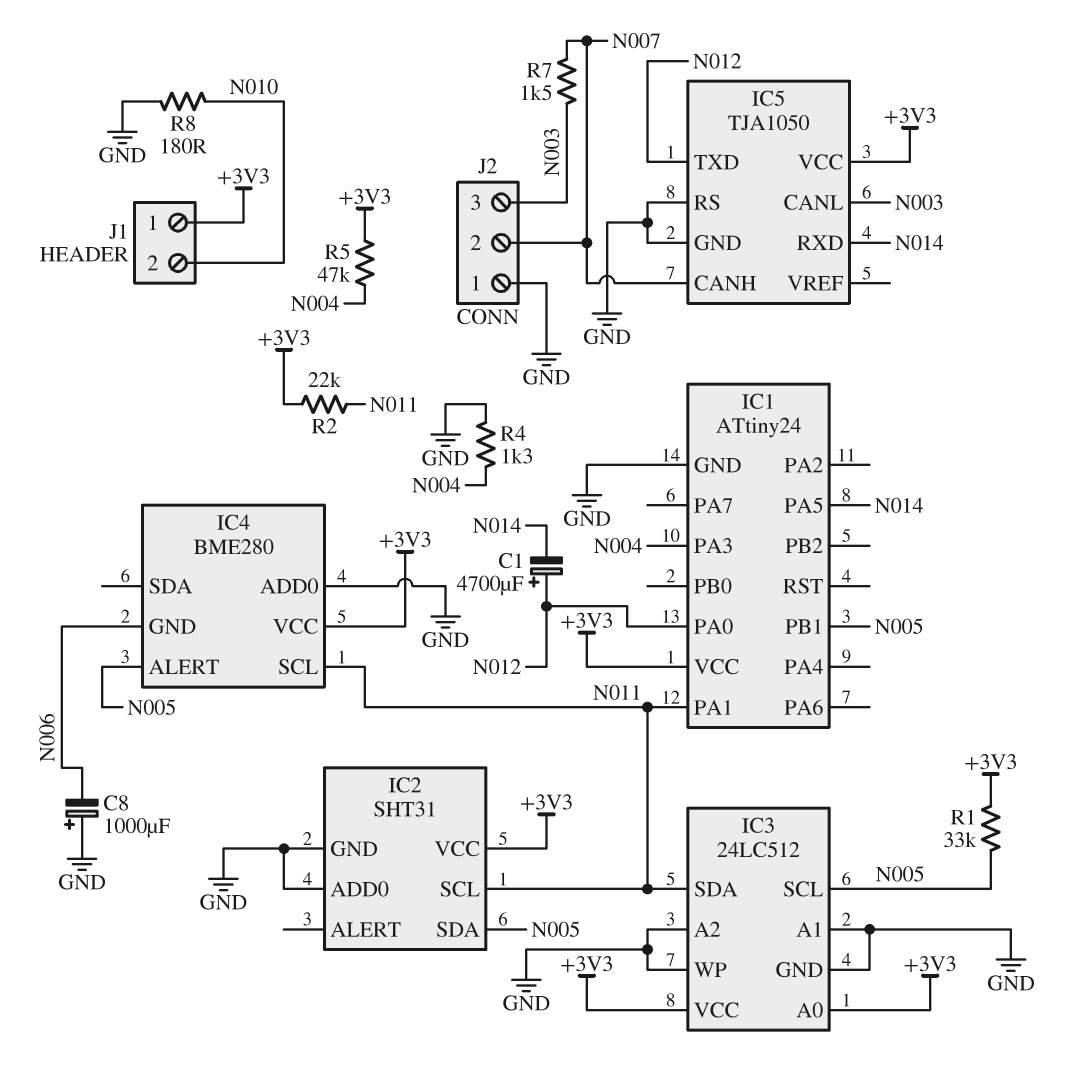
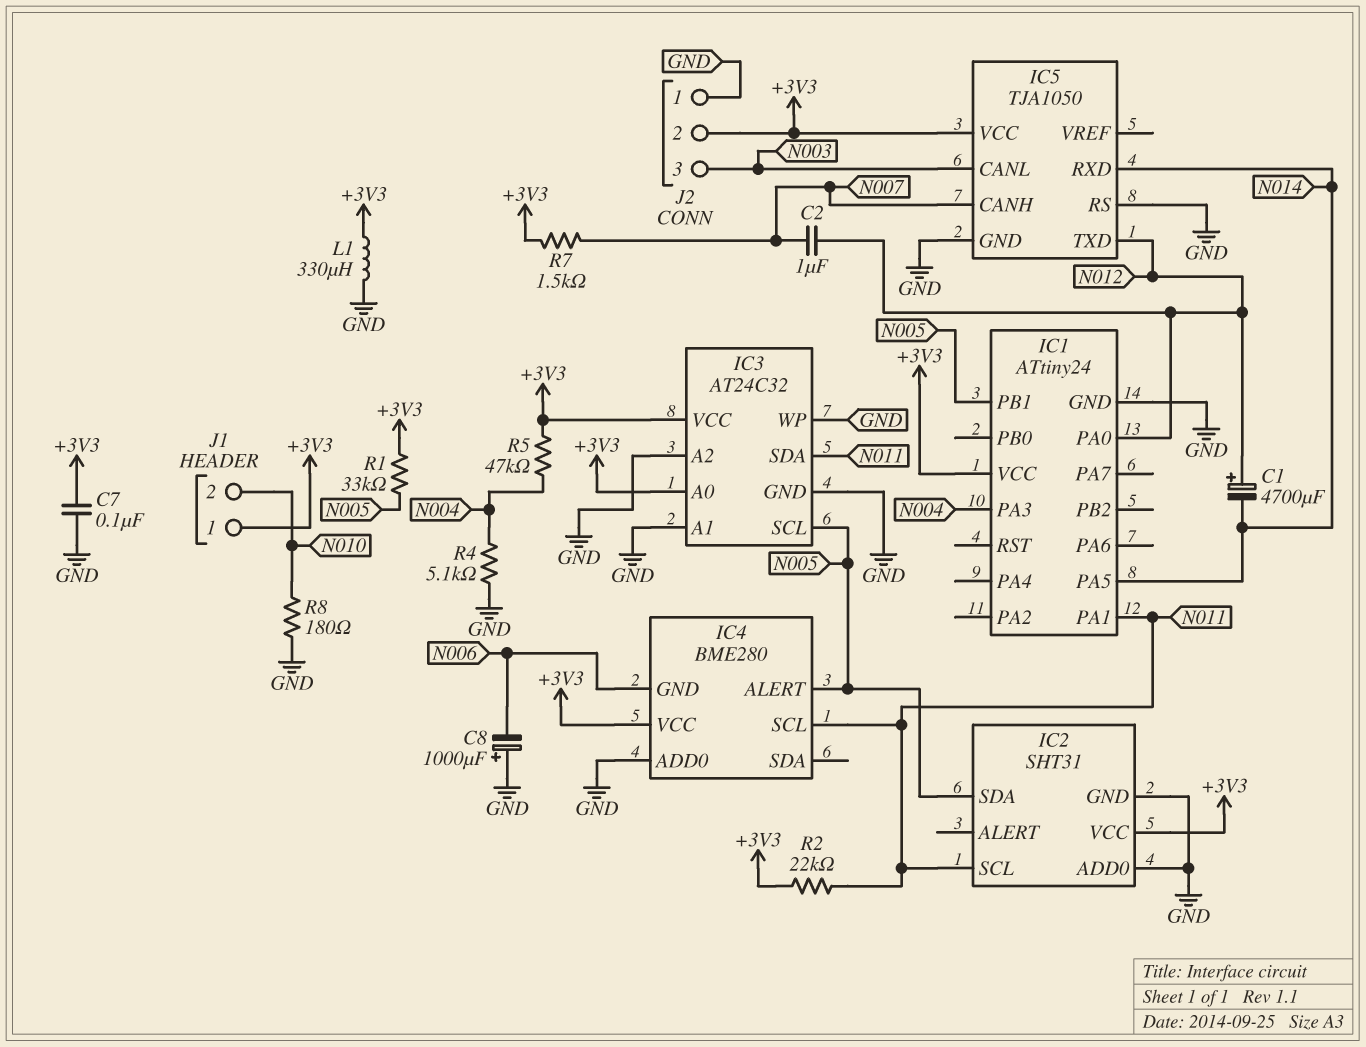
C2: none -> 1uF (N007, N012)
C7: none -> 100nF (+3V3, GND)
IC3: 24LC512 -> AT24C32
J2 pin 2: N007 -> +3V3
L1: none -> 330uH (+3V3, GND)
R4: 1.3k (GND, N004) -> 5.1k (GND, N004)
R7: 1.5k (N003, N007) -> 1.5k (+3V3, N007)

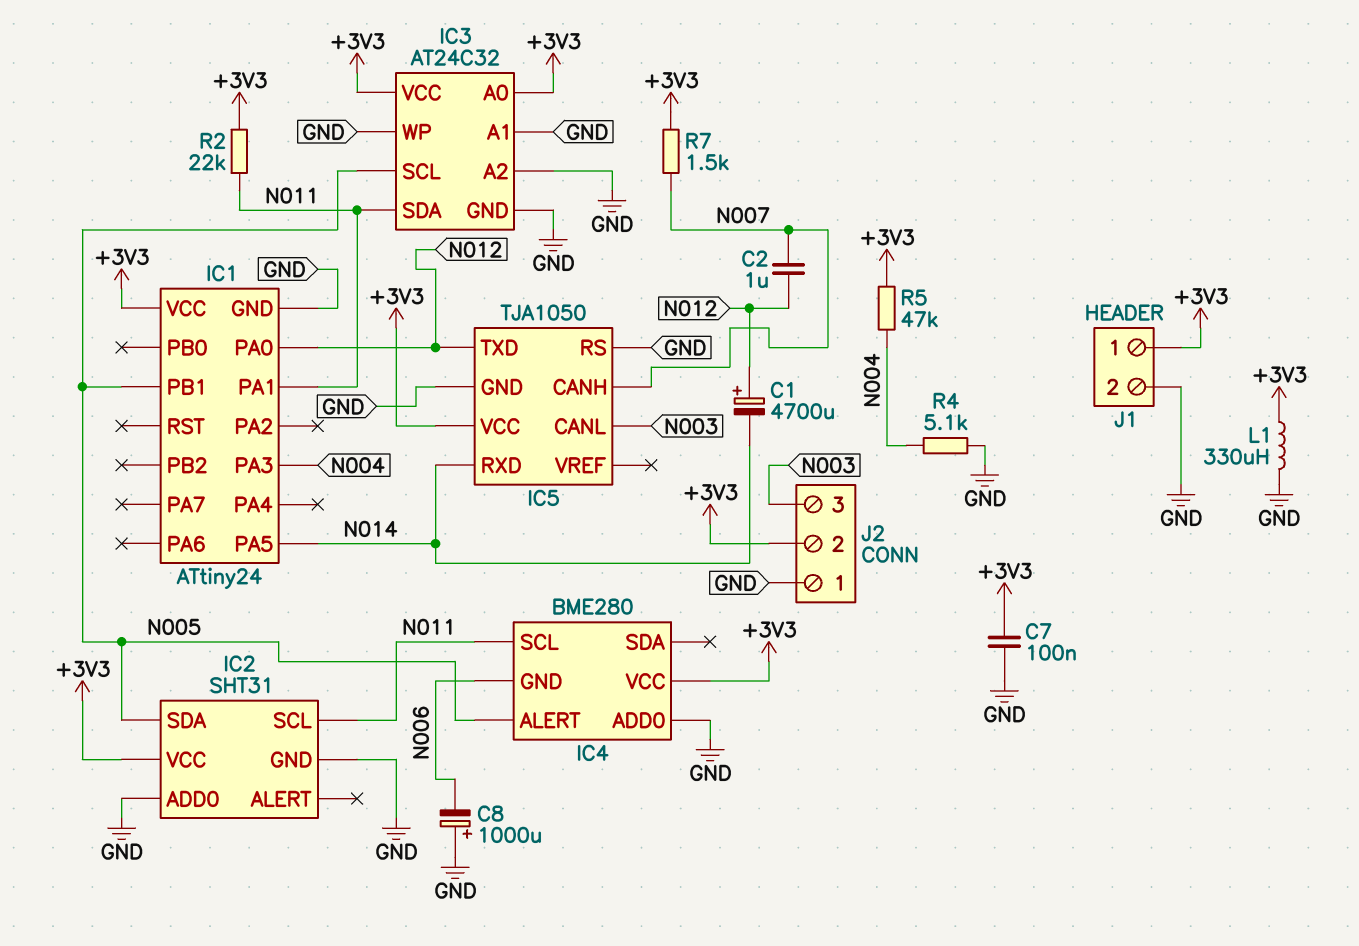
J1 pin 2: N010 -> GND
R1: 33k (+3V3, N005) -> none
R8: 180 (GND, N010) -> none

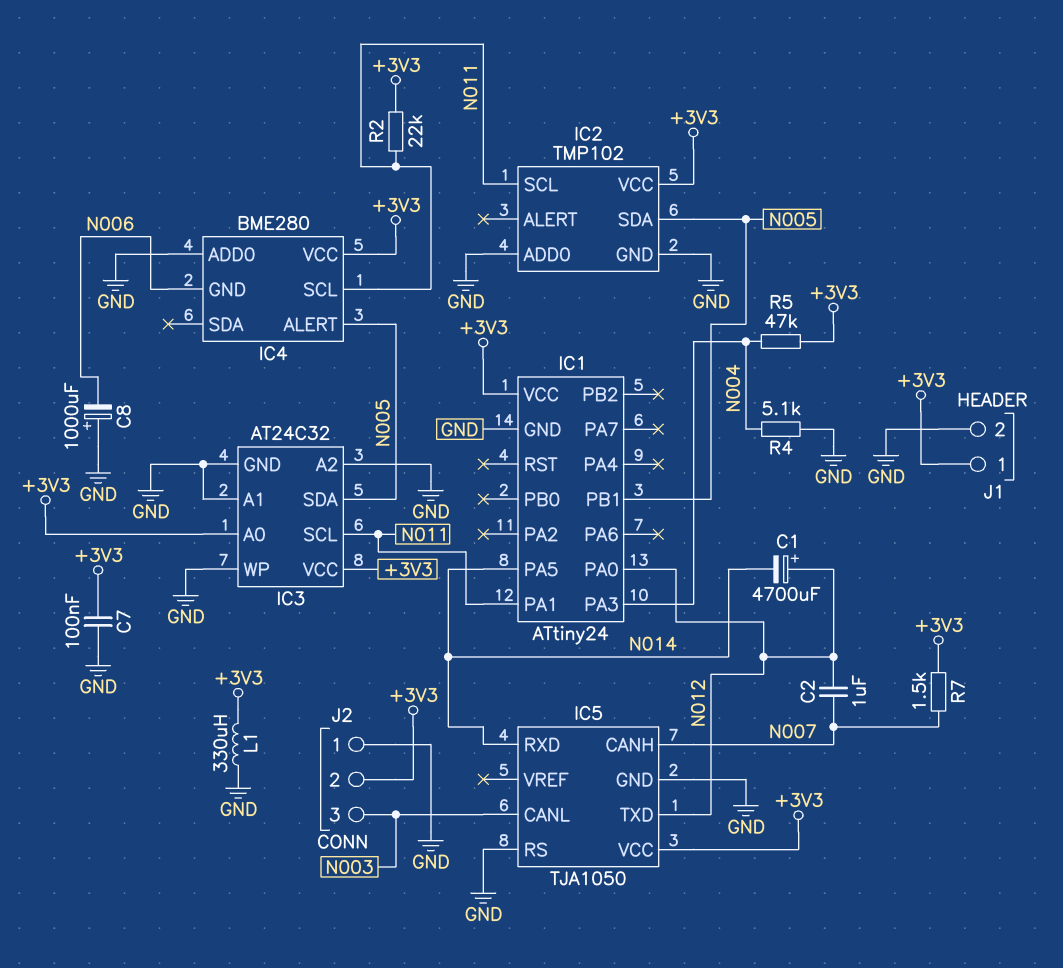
IC2: SHT31 -> TMP102
IC3 pin SCL: N005 -> N011
IC3 pin SDA: N011 -> N005

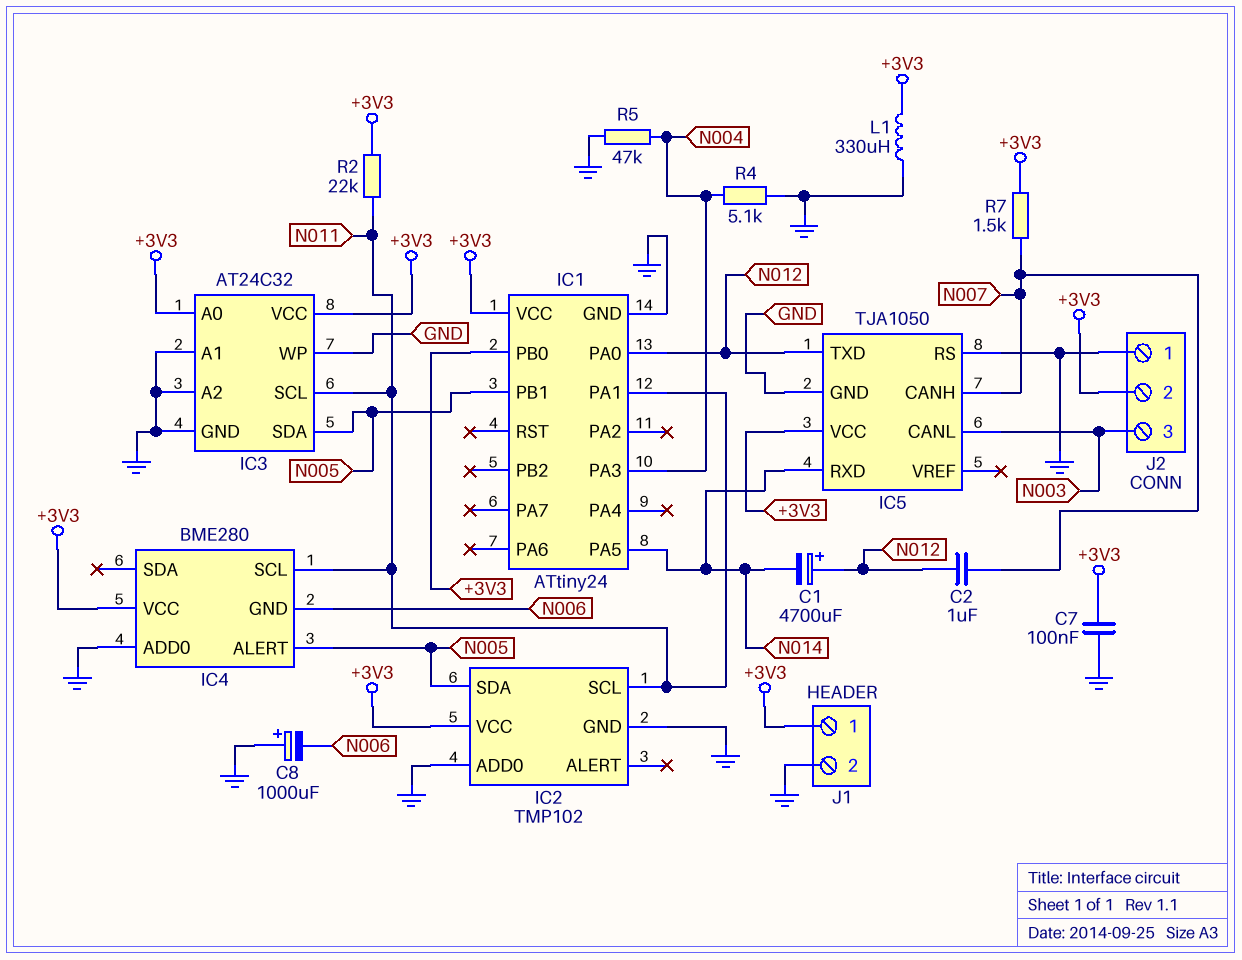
IC1 pin PB0: none -> +3V3
R5: 47k (+3V3, N004) -> 47k (GND, N004)

